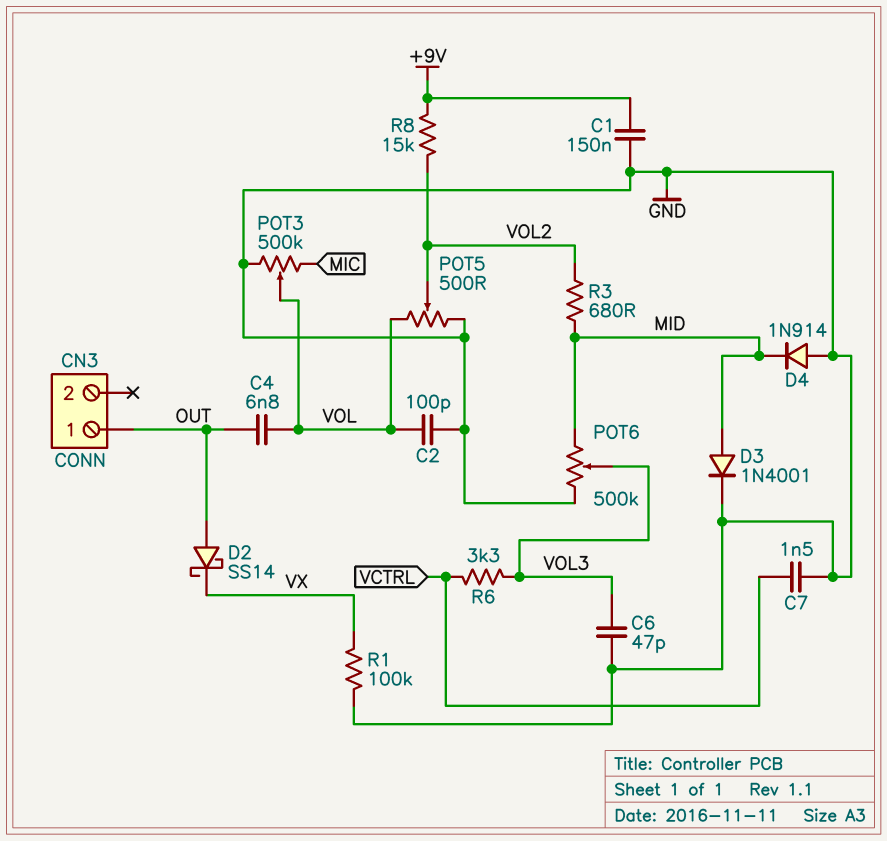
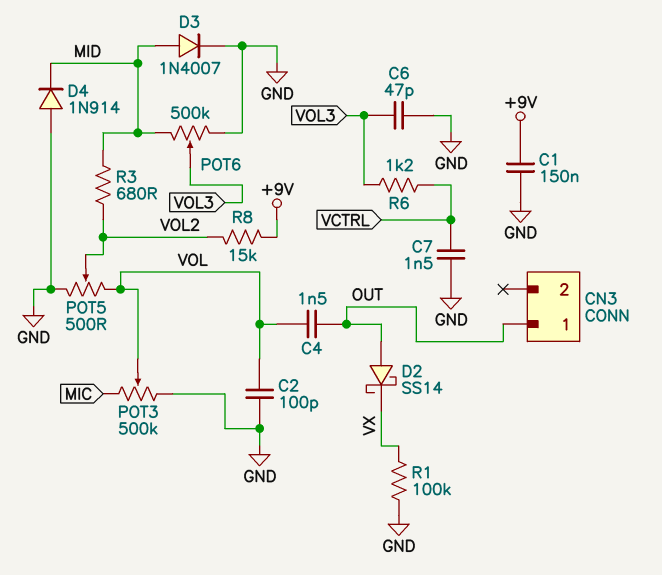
C4: 6.8nF (OUT, VOL) -> 1.5nF (OUT, VOL)
D3: diode 1N4001 (A MID, K GND) -> diode 1N4007 (A MID, K GND)
R6: 3.3k (VCTRL, VOL3) -> 1.2k (VCTRL, VOL3)

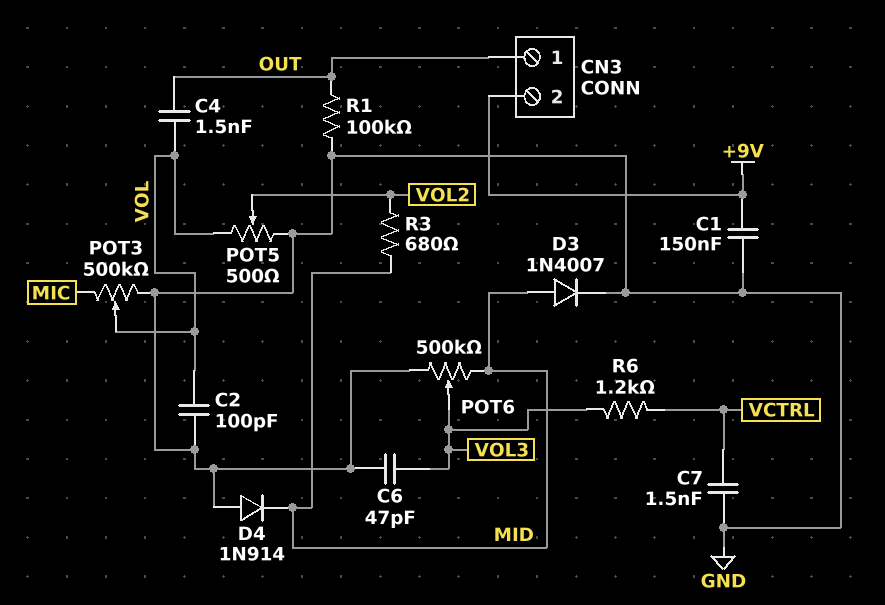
CN3 pin 2: none -> +9V
D2: schottky SS14 (A OUT, K VX) -> none
R1: 100k (GND, VX) -> 100k (GND, OUT)
R8: 15k (+9V, VOL2) -> none

